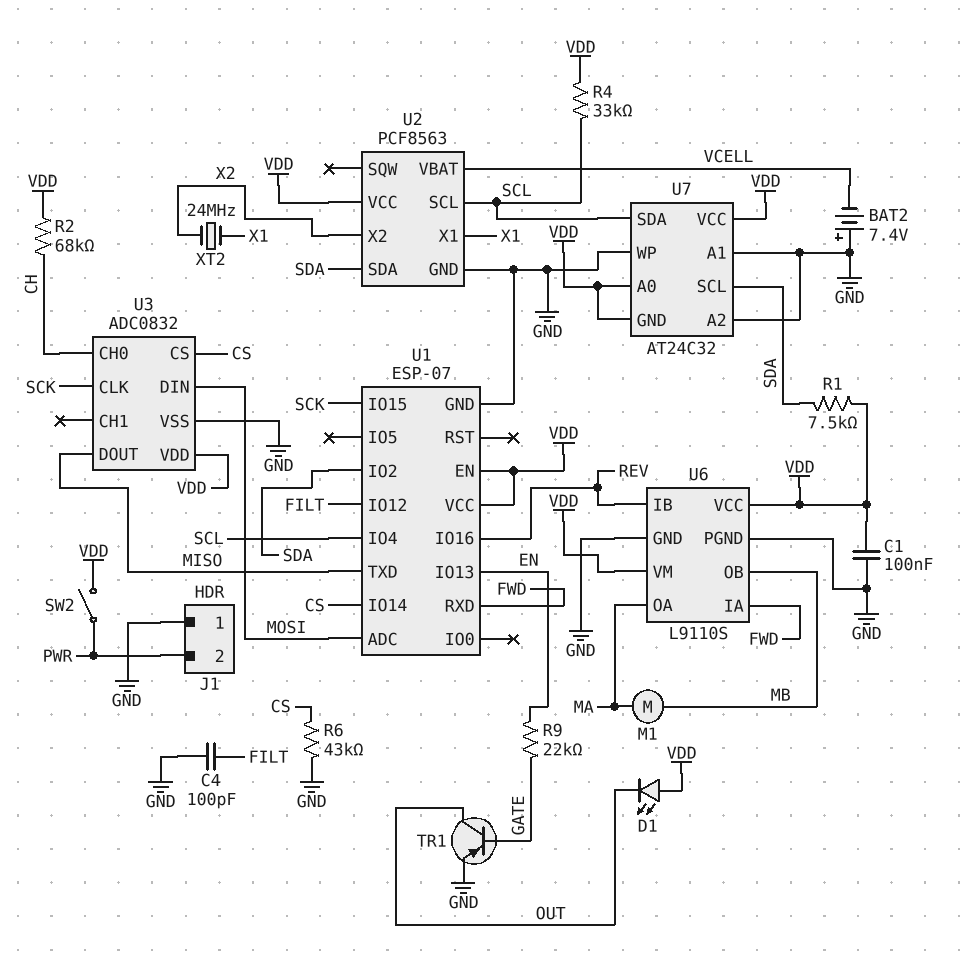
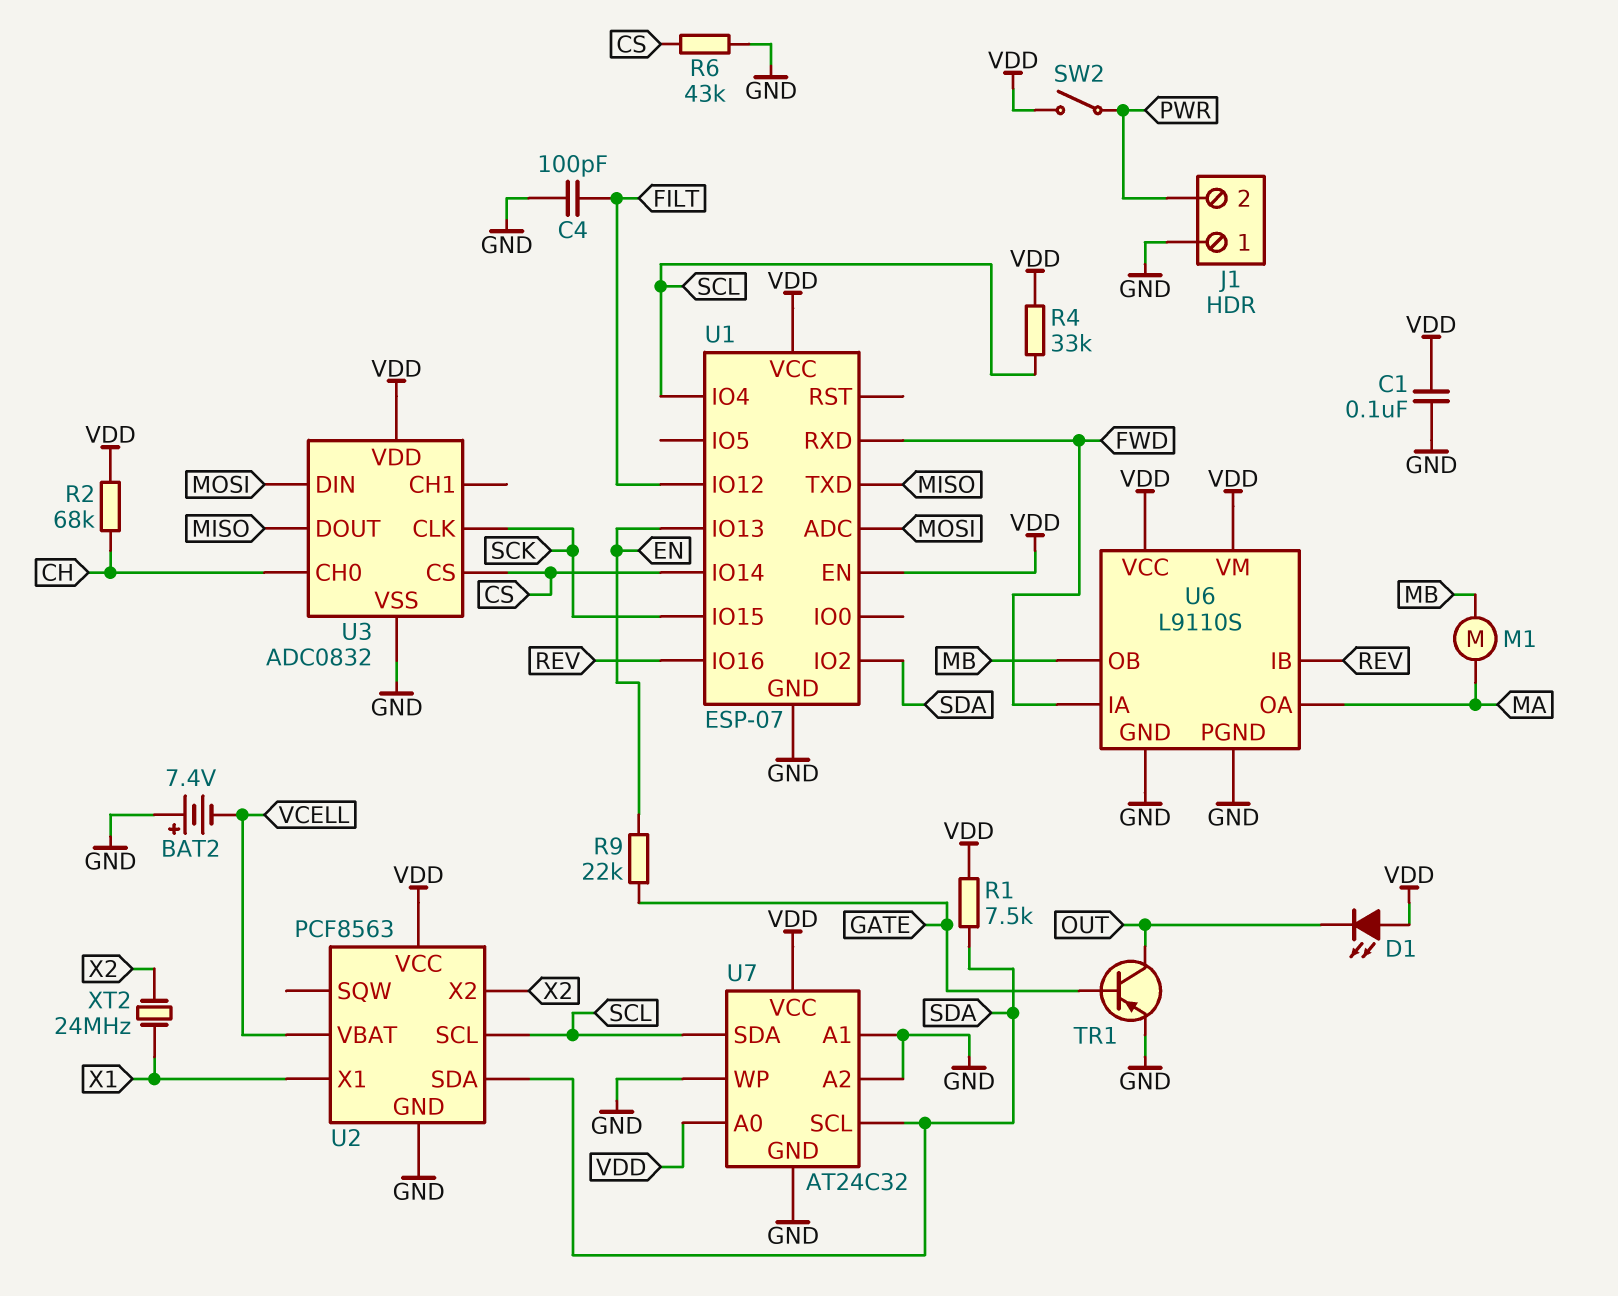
U7 pin GND: VDD -> GND

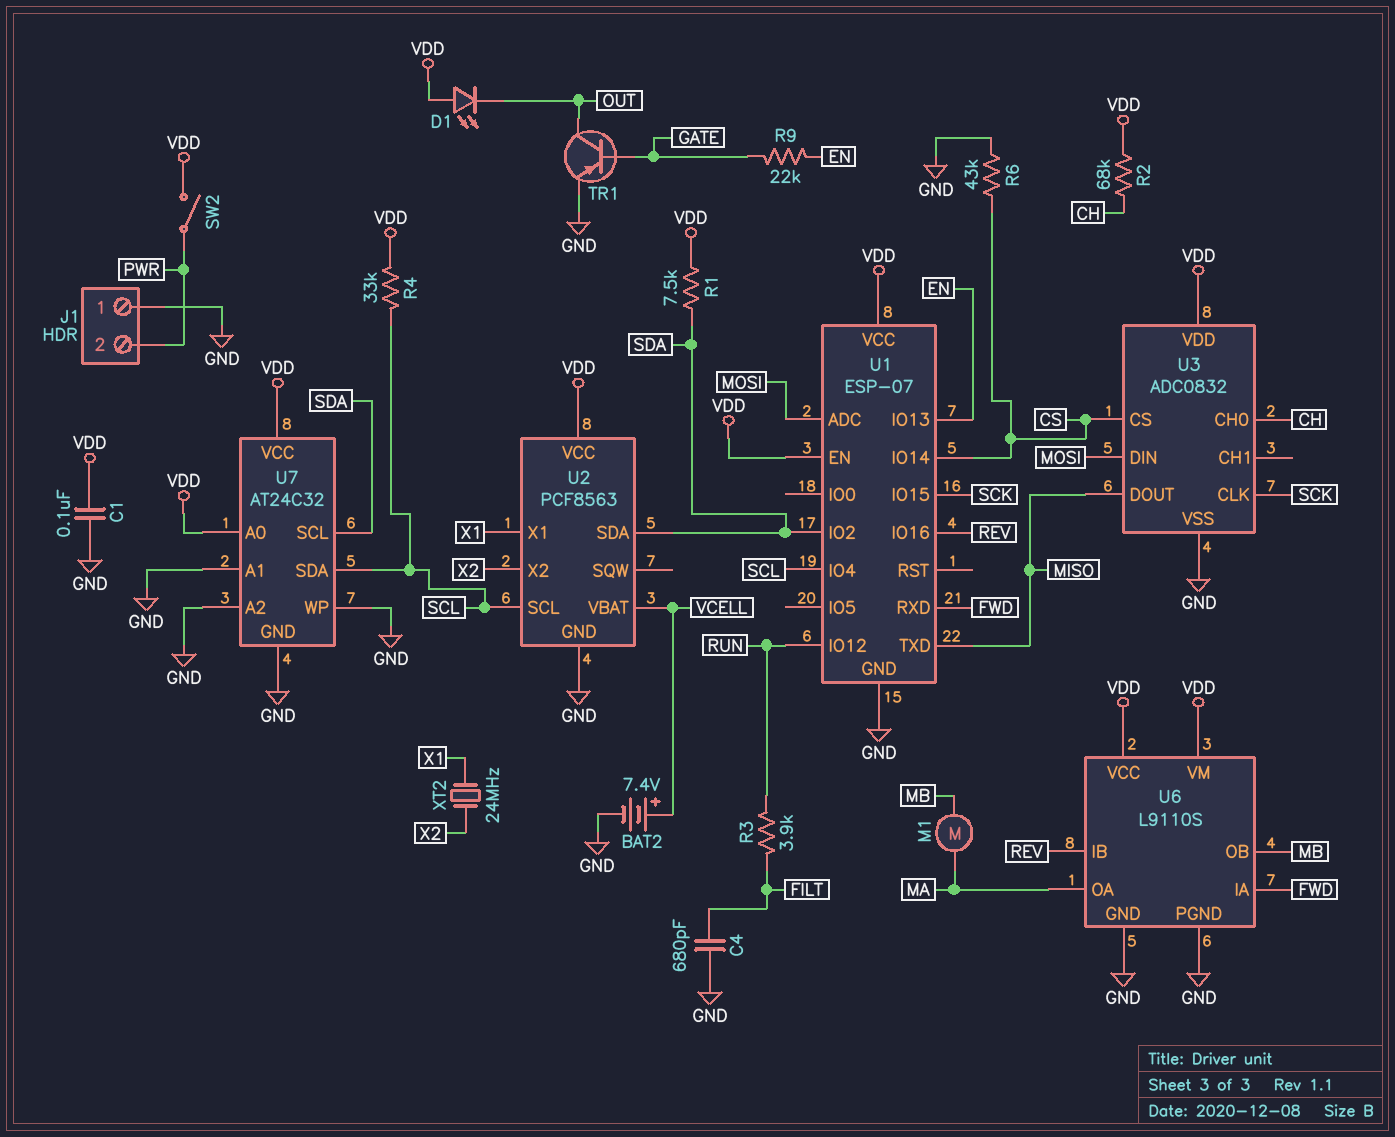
BAT2: 7.4V (plus GND, minus VCELL) -> 7.4V (plus VCELL, minus GND)
C4: 100pF (FILT, GND) -> 680pF (FILT, GND)
R3: none -> 3.9k (FILT, RUN)
U1 pin IO12: FILT -> RUN

